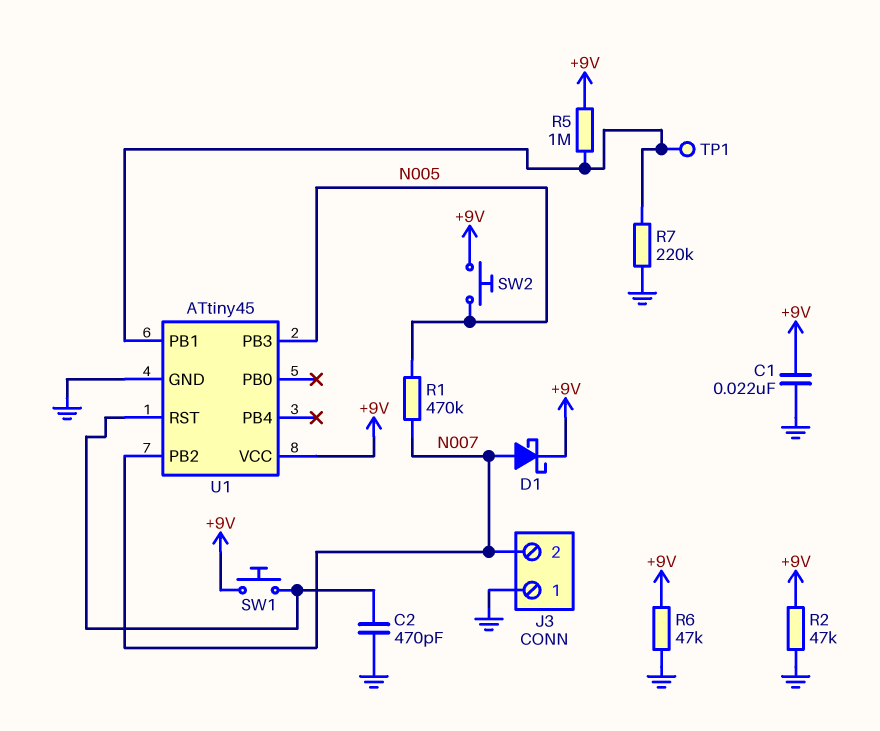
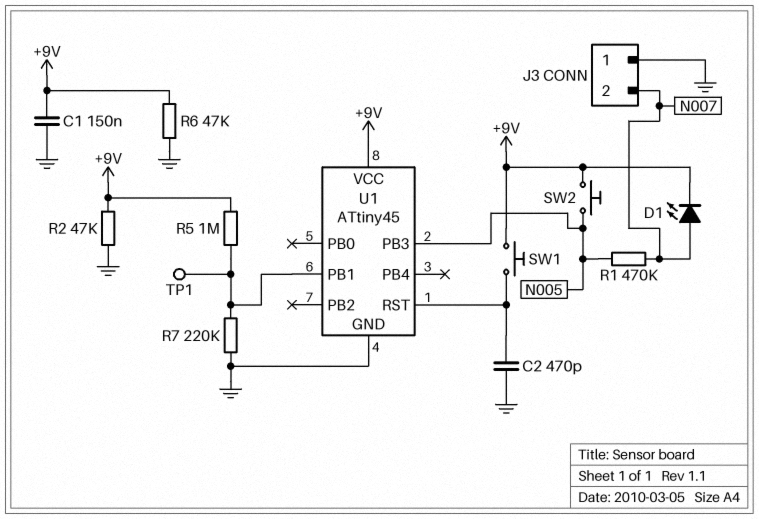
C1: 22nF (+9V, GND) -> 150nF (+9V, GND)
D1: schottky (A N007, K +9V) -> LED (A N007, K +9V)
U1 pin PB2: N007 -> none

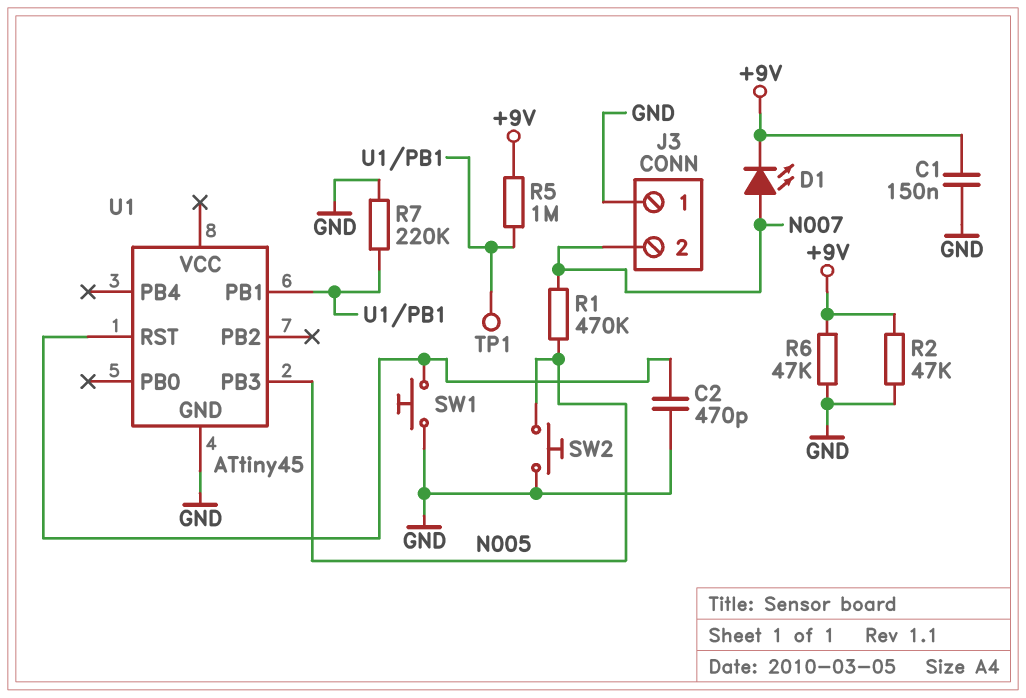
SW1: button (+9V, U1/RST) -> button (GND, U1/RST)
SW2: button (+9V, N005) -> button (GND, N005)
U1 pin VCC: +9V -> none

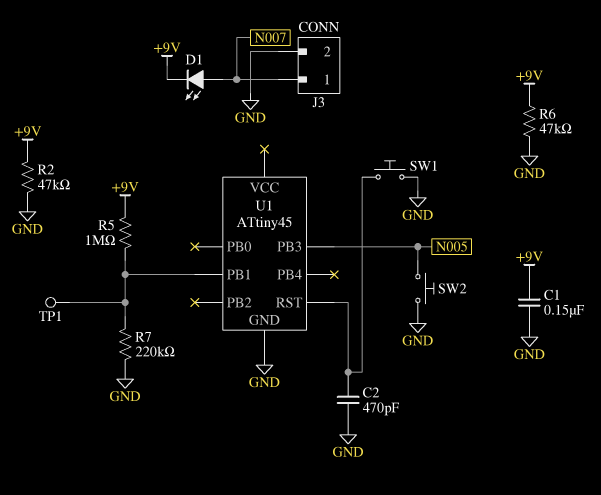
J3 pin 1: GND -> N007
J3 pin 2: N007 -> GND
R1: 470k (N005, N007) -> none

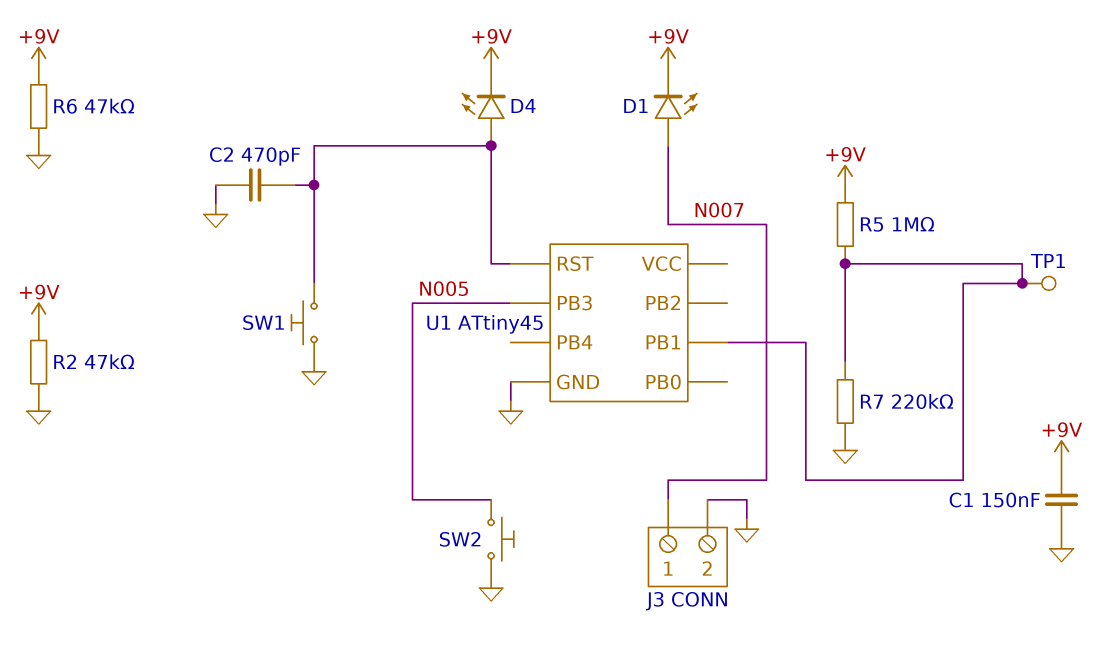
D4: none -> LED (A U1/RST, K +9V)

